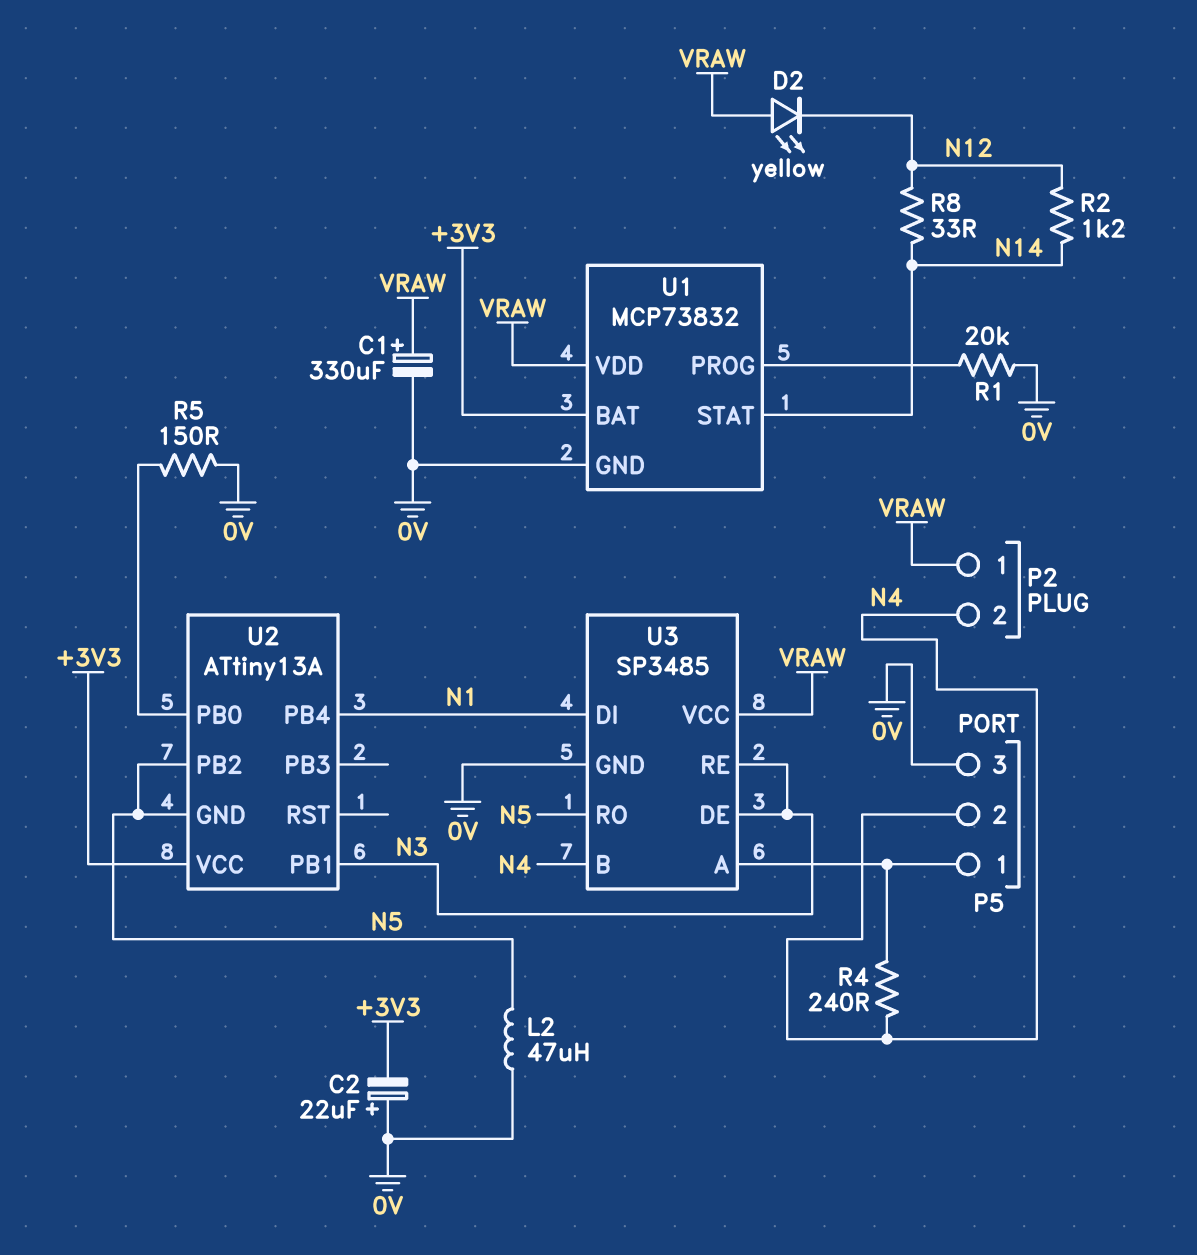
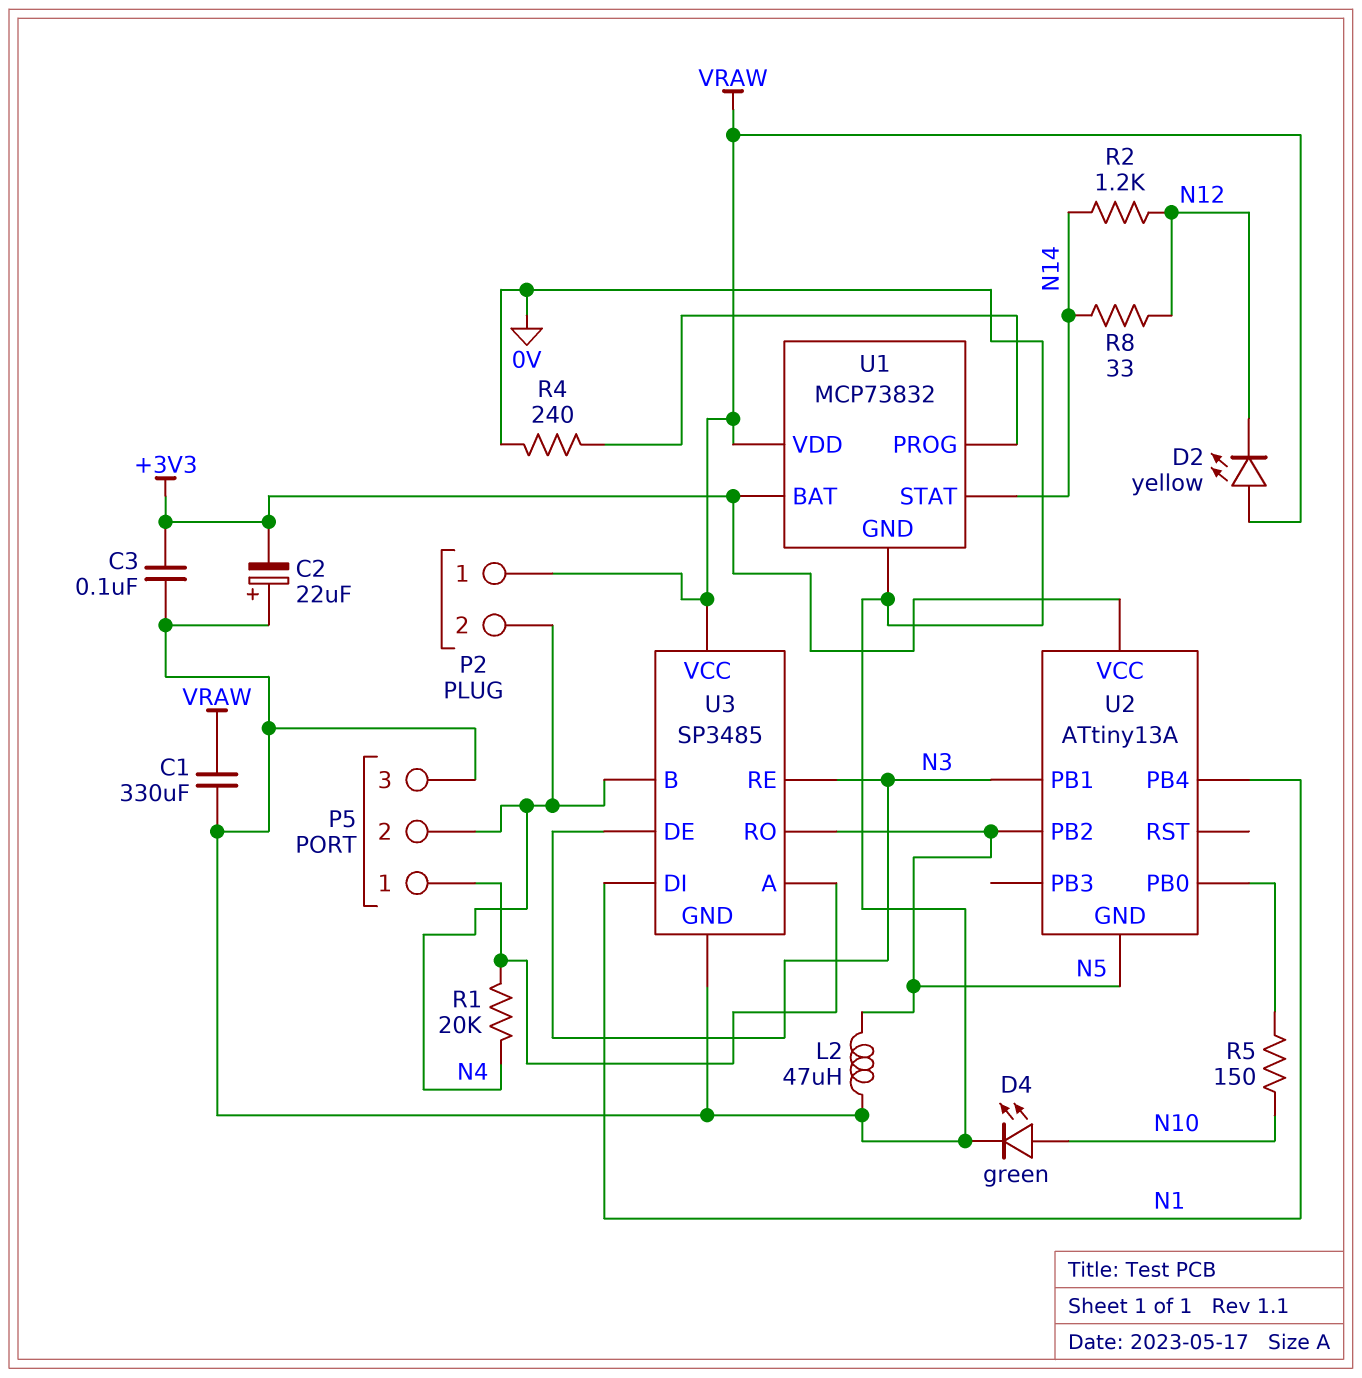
C1: 330uF (plus VRAW, minus 0V) -> 330uF (0V, VRAW)
C3: none -> 100nF (+3V3, 0V)
D4: none -> LED green (A N10, K 0V)
R1: 20k (0V, U1/PROG) -> 20k (N4, P5/1)
R4: 240 (N4, P5/1) -> 240 (0V, U1/PROG)
R5: 150 (0V, U2/PB0) -> 150 (N10, U2/PB0)

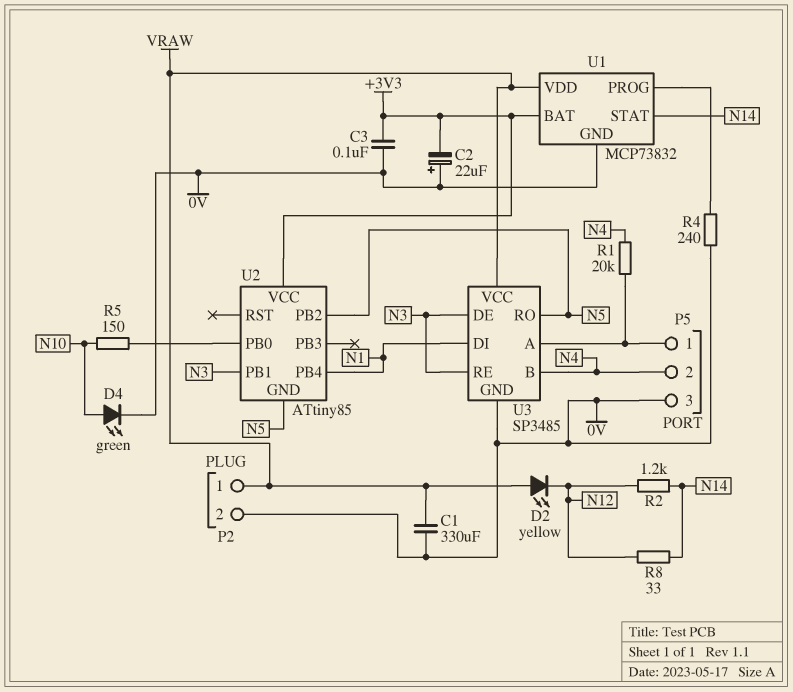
L2: 47uH (0V, N5) -> none
P2 pin 2: N4 -> 0V
U2: ATtiny13A -> ATtiny85

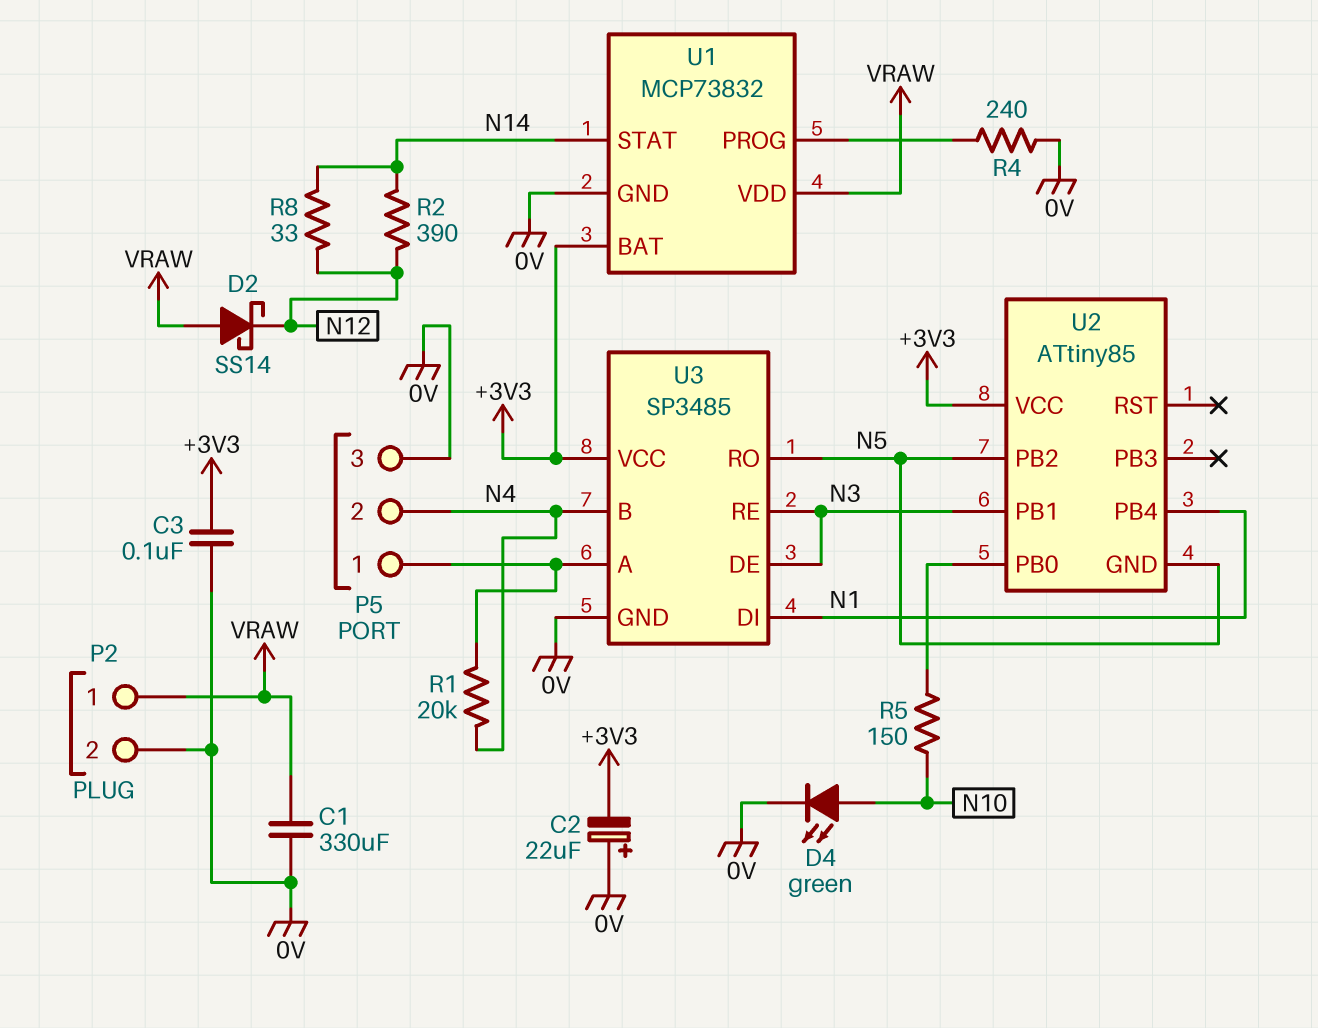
D2: LED yellow (A VRAW, K N12) -> schottky SS14 (A VRAW, K N12)
R2: 1.2k (N12, N14) -> 390 (N12, N14)
U3 pin VCC: VRAW -> +3V3

